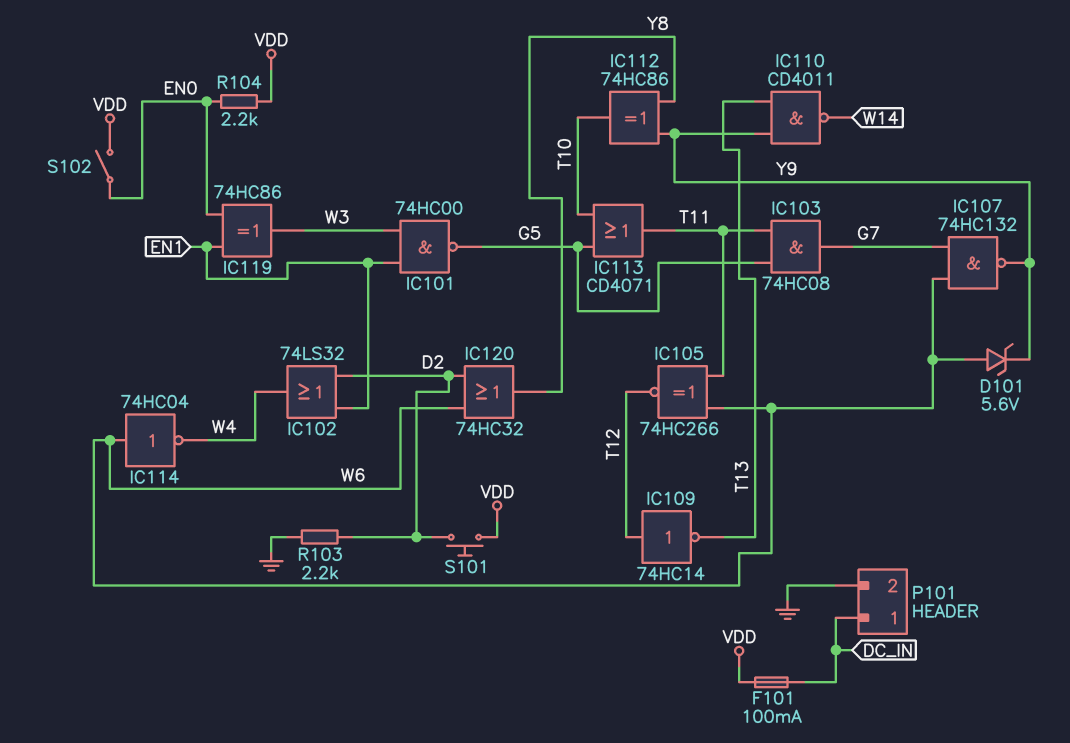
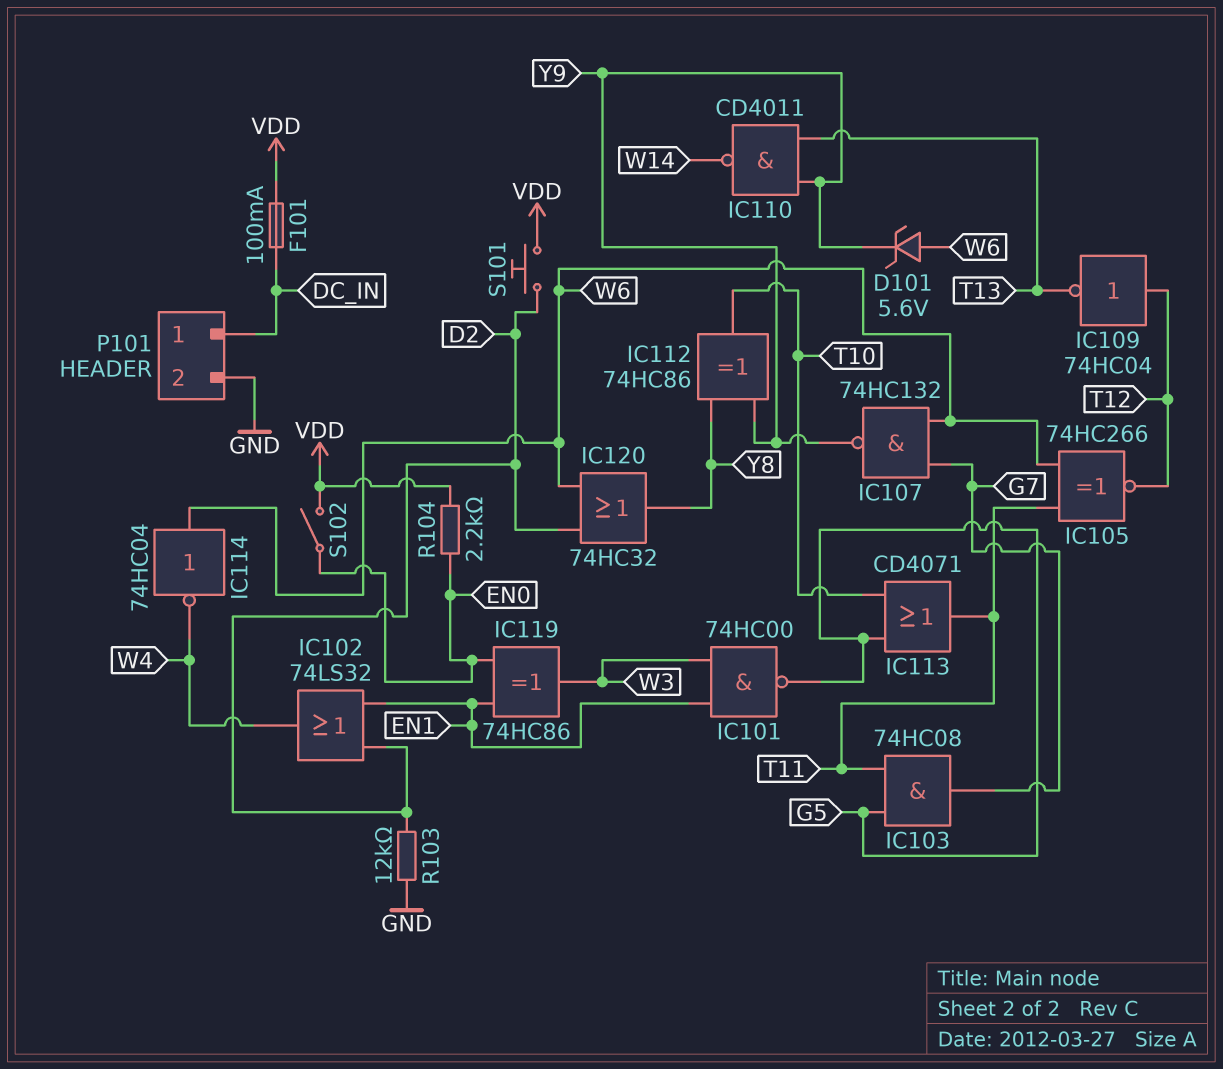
IC109: NOT 74HC14 (in T12, out T13) -> NOT 74HC04 (in T12, out T13)
R103: 2.2k (D2, GND) -> 12k (D2, GND)

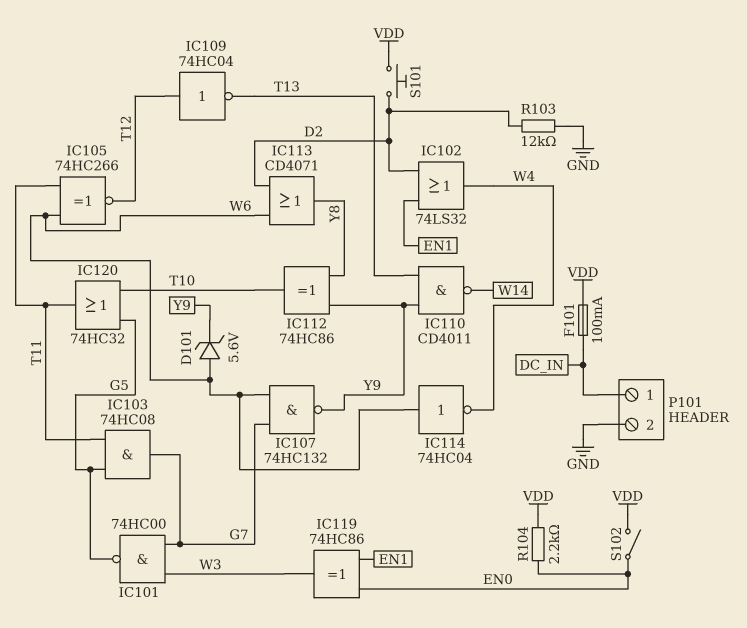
IC101: NAND 74HC00 (in EN1, in W3, out G5) -> NAND 74HC00 (in G7, in W3, out G5)
IC113: OR CD4071 (in G5, in T10, out T11) -> OR CD4071 (in D2, in W6, out Y8)
IC120: OR 74HC32 (in D2, in W6, out Y8) -> OR 74HC32 (in G5, in T10, out T11)

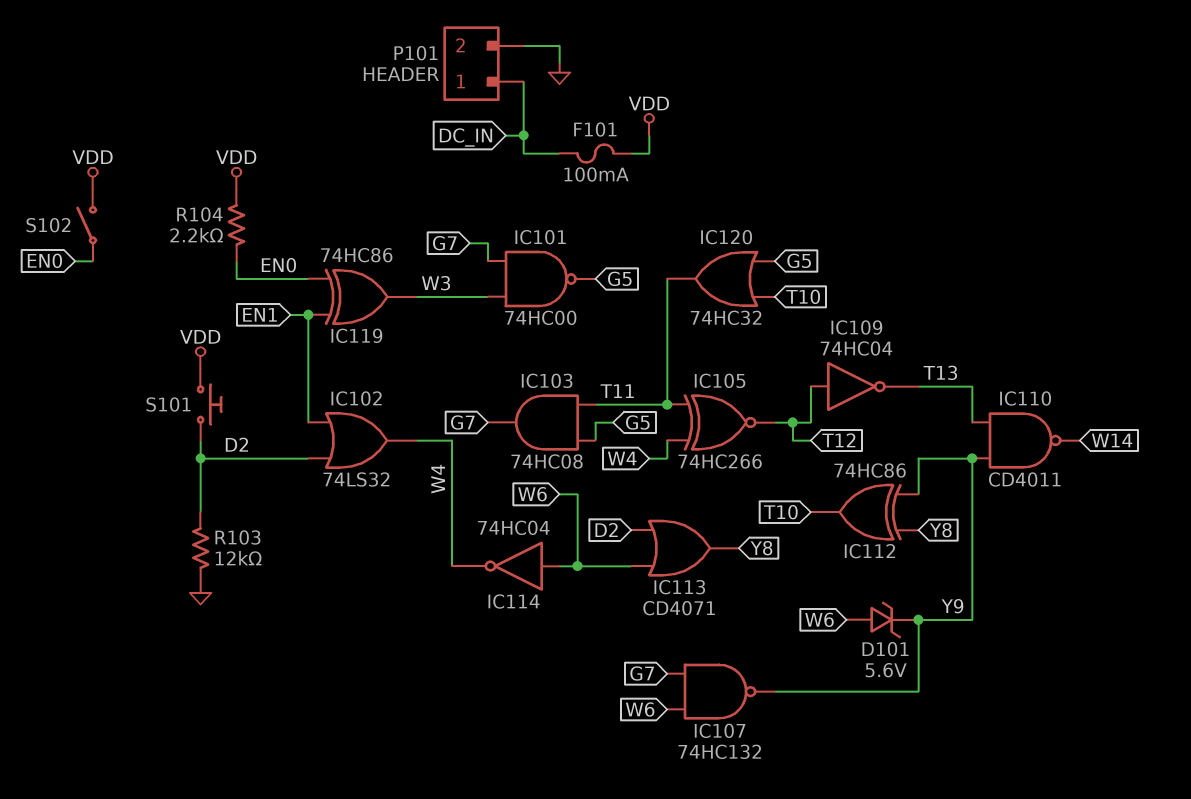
IC105: XNOR 74HC266 (in T11, in W6, out T12) -> XNOR 74HC266 (in T11, in W4, out T12)

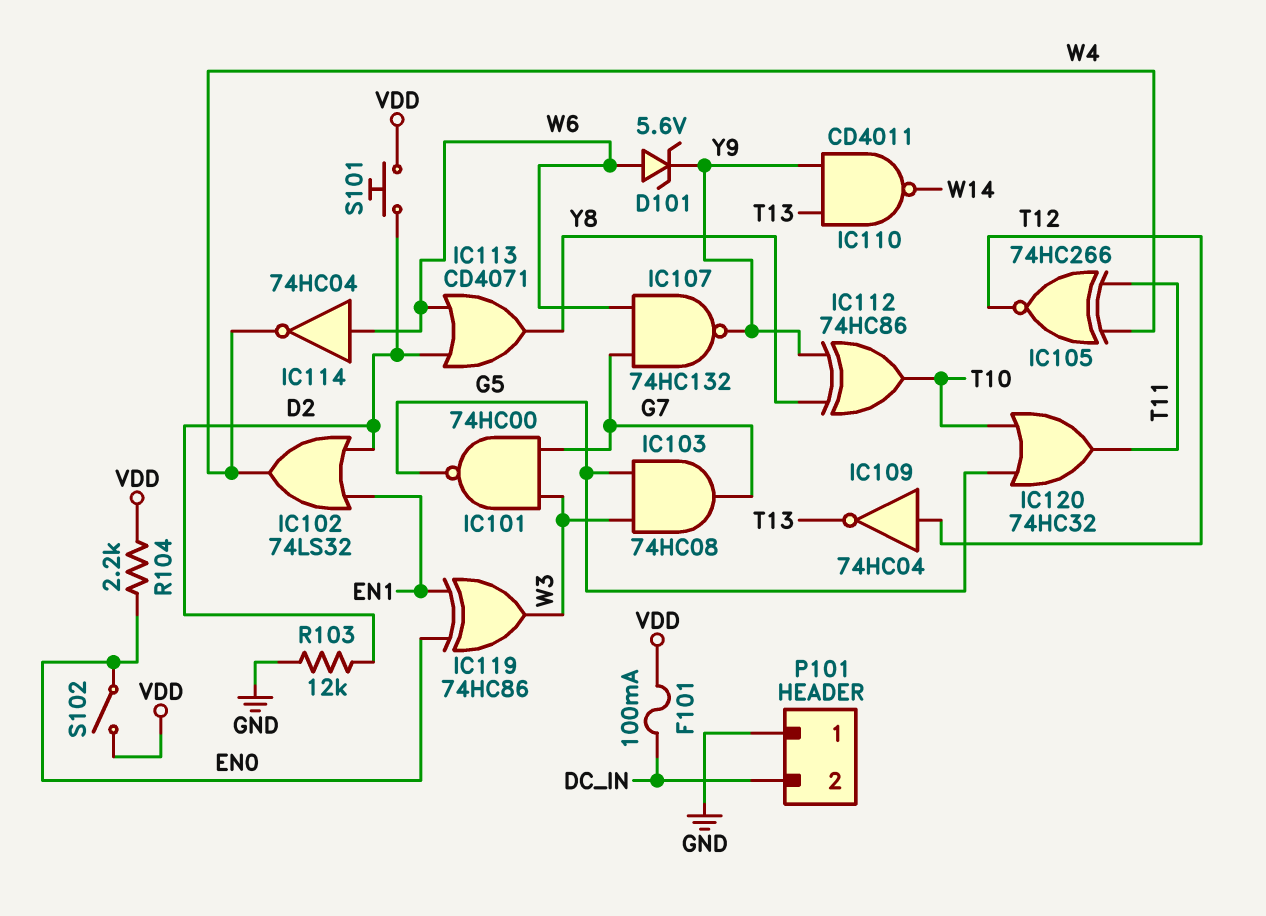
IC103: AND 74HC08 (in G5, in T11, out G7) -> AND 74HC08 (in G5, in W3, out G7)
P101 pin 1: DC_IN -> GND
P101 pin 2: GND -> DC_IN

